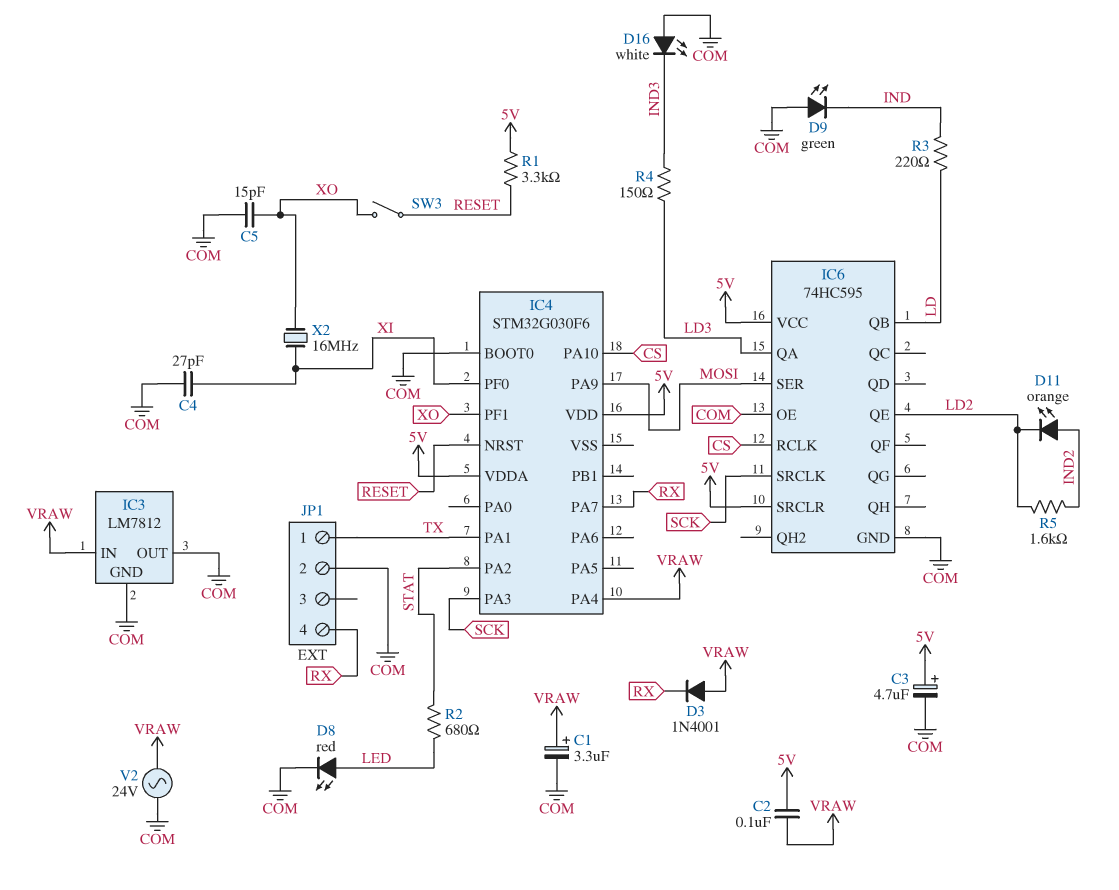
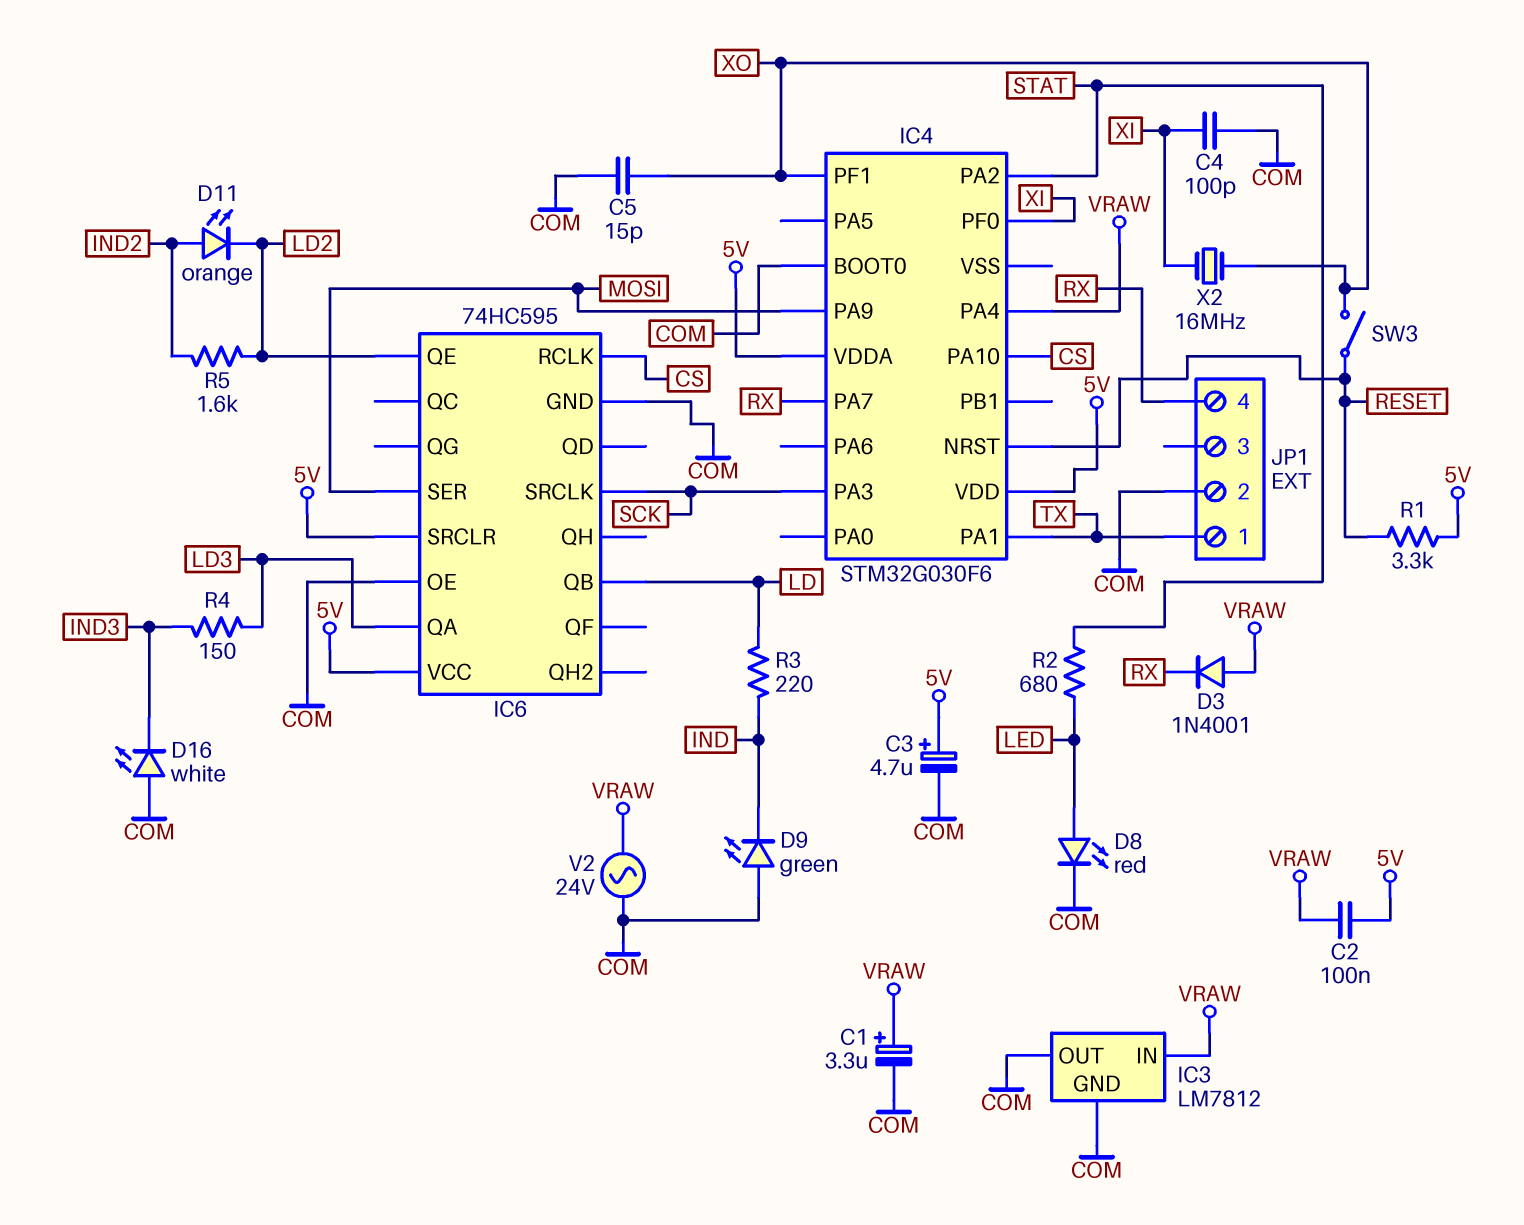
C4: 27pF (COM, XI) -> 100pF (COM, XI)

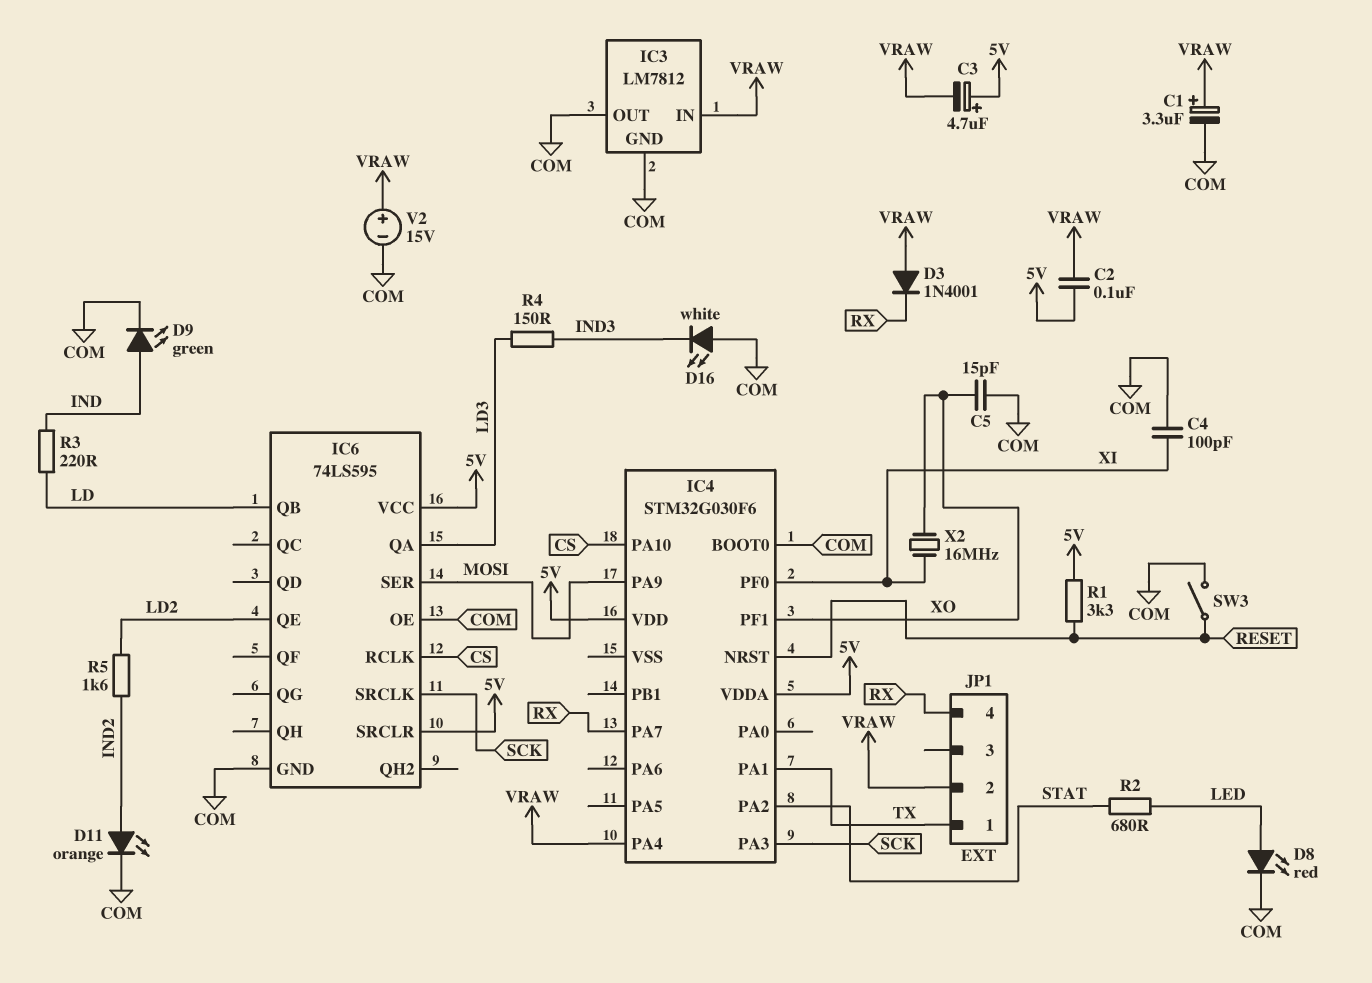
C3: 4.7uF (plus 5V, minus COM) -> 4.7uF (plus 5V, minus VRAW)
D9: LED green (A COM, K IND) -> LED green (A IND, K COM)
D11: LED orange (A IND2, K LD2) -> LED orange (A IND2, K COM)
IC6: 74HC595 -> 74LS595
JP1 pin 2: COM -> VRAW
SW3: switch (RESET, XO) -> switch (COM, RESET)
V2: AC 24V (COM, VRAW) -> 15V (plus VRAW, minus COM)

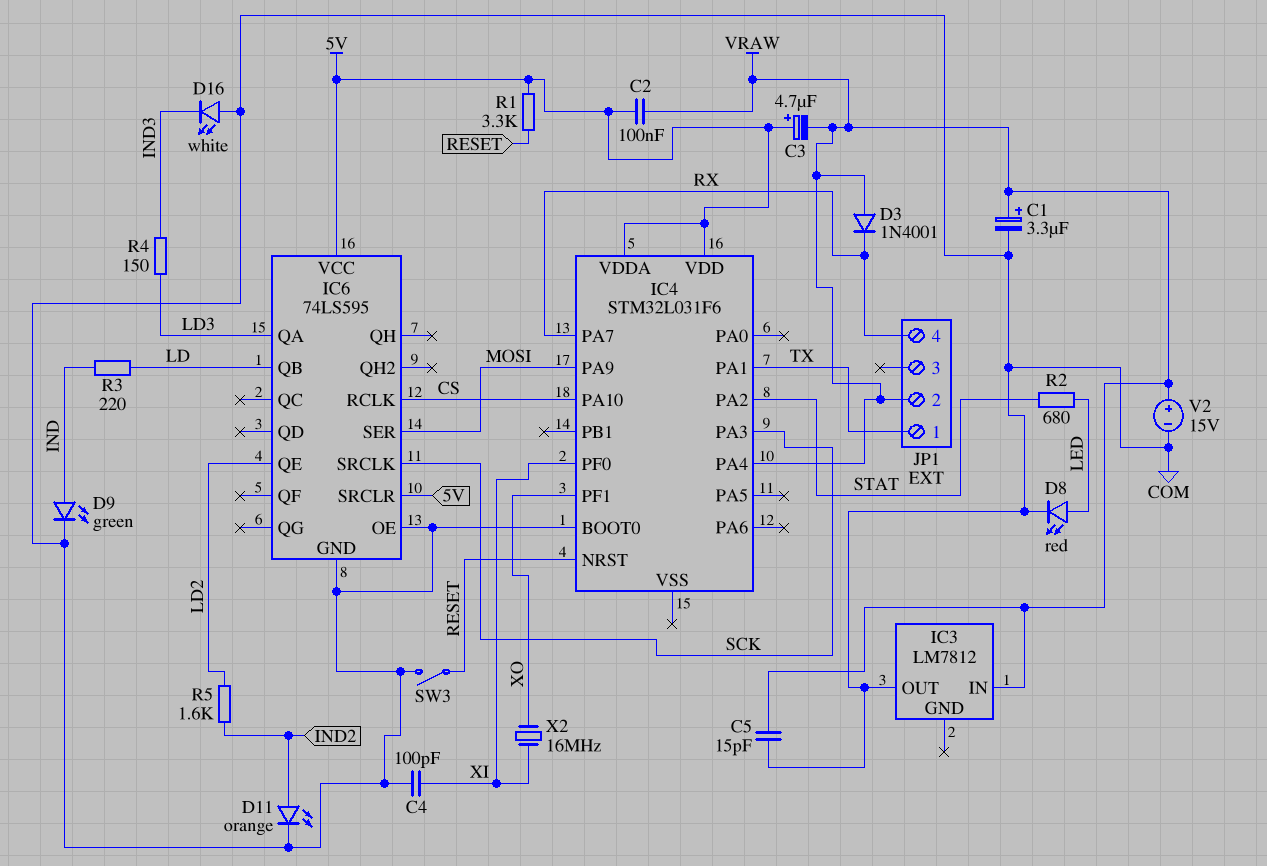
C5: 15pF (COM, XO) -> 15pF (COM, VRAW)
IC3 pin GND: COM -> none
IC4: STM32G030F6 -> STM32L031F6

